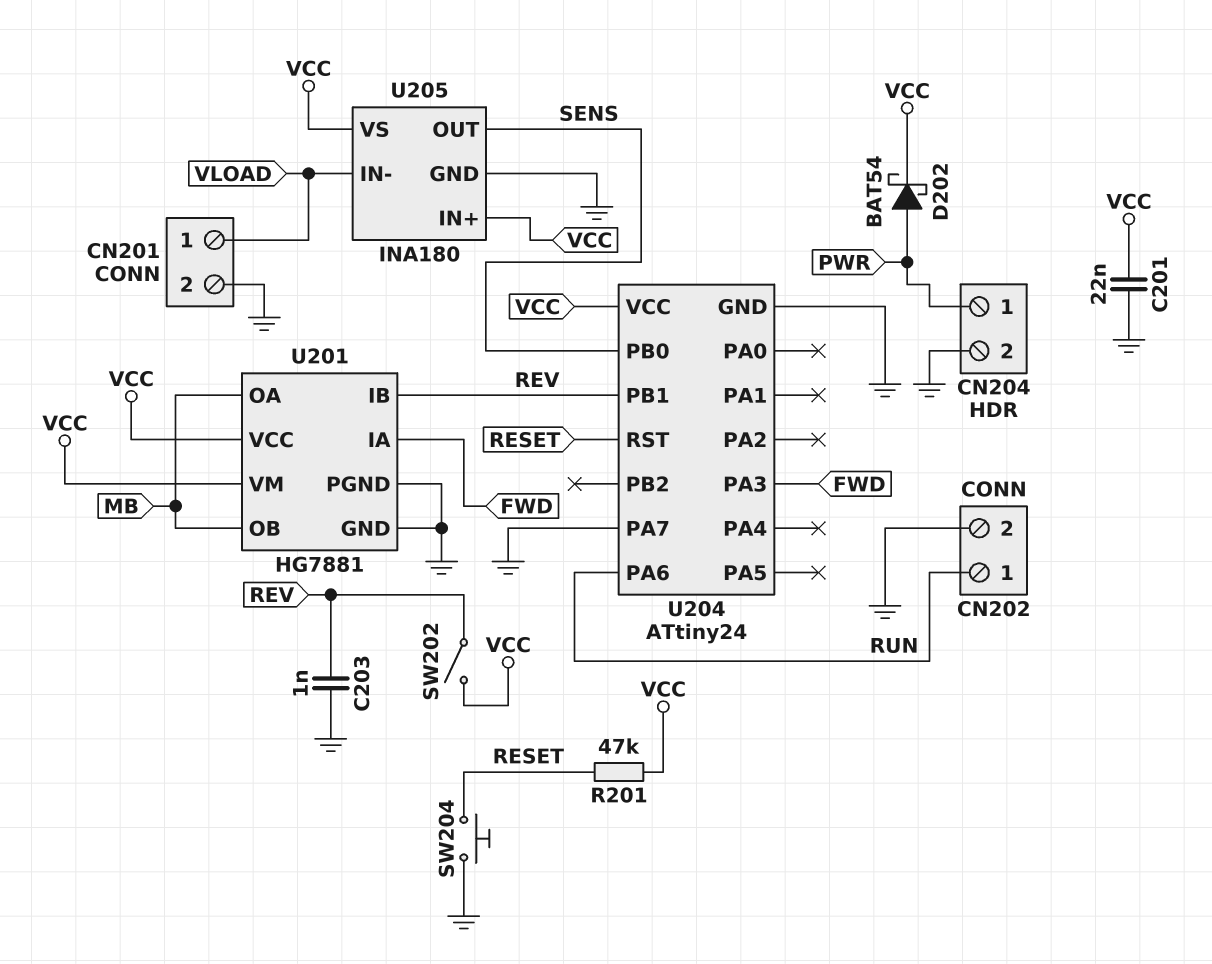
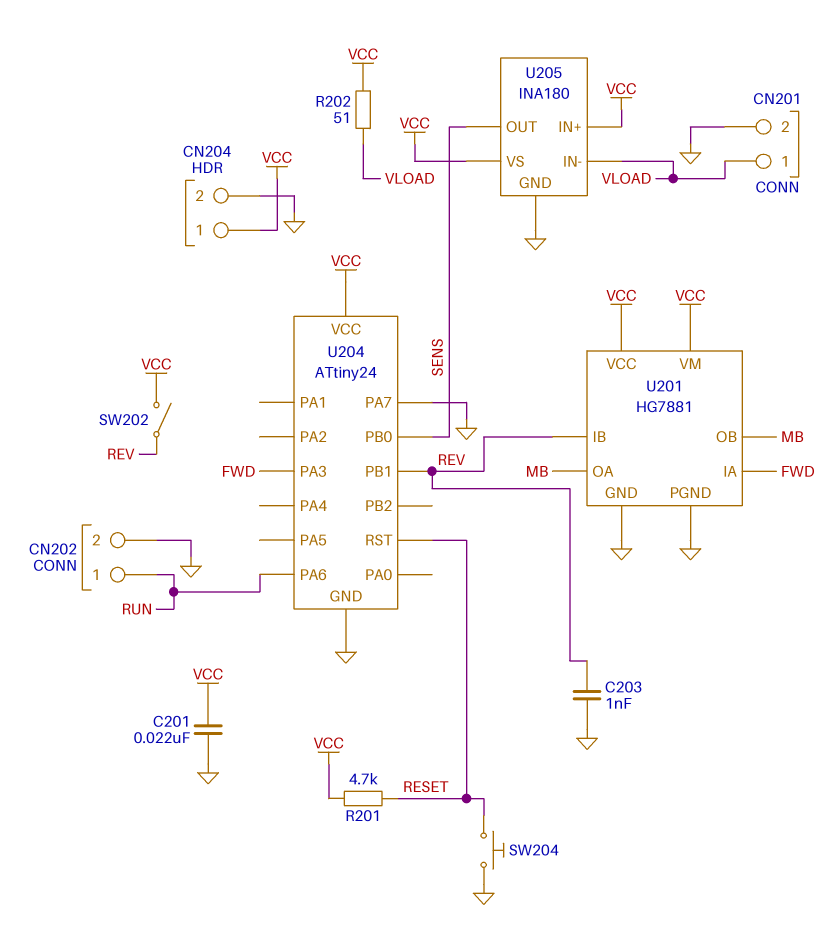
CN204 pin 1: PWR -> VCC
D202: schottky BAT54 (A PWR, K VCC) -> none
R201: 47k (RESET, VCC) -> 4.7k (RESET, VCC)
R202: none -> 51 (VCC, VLOAD)

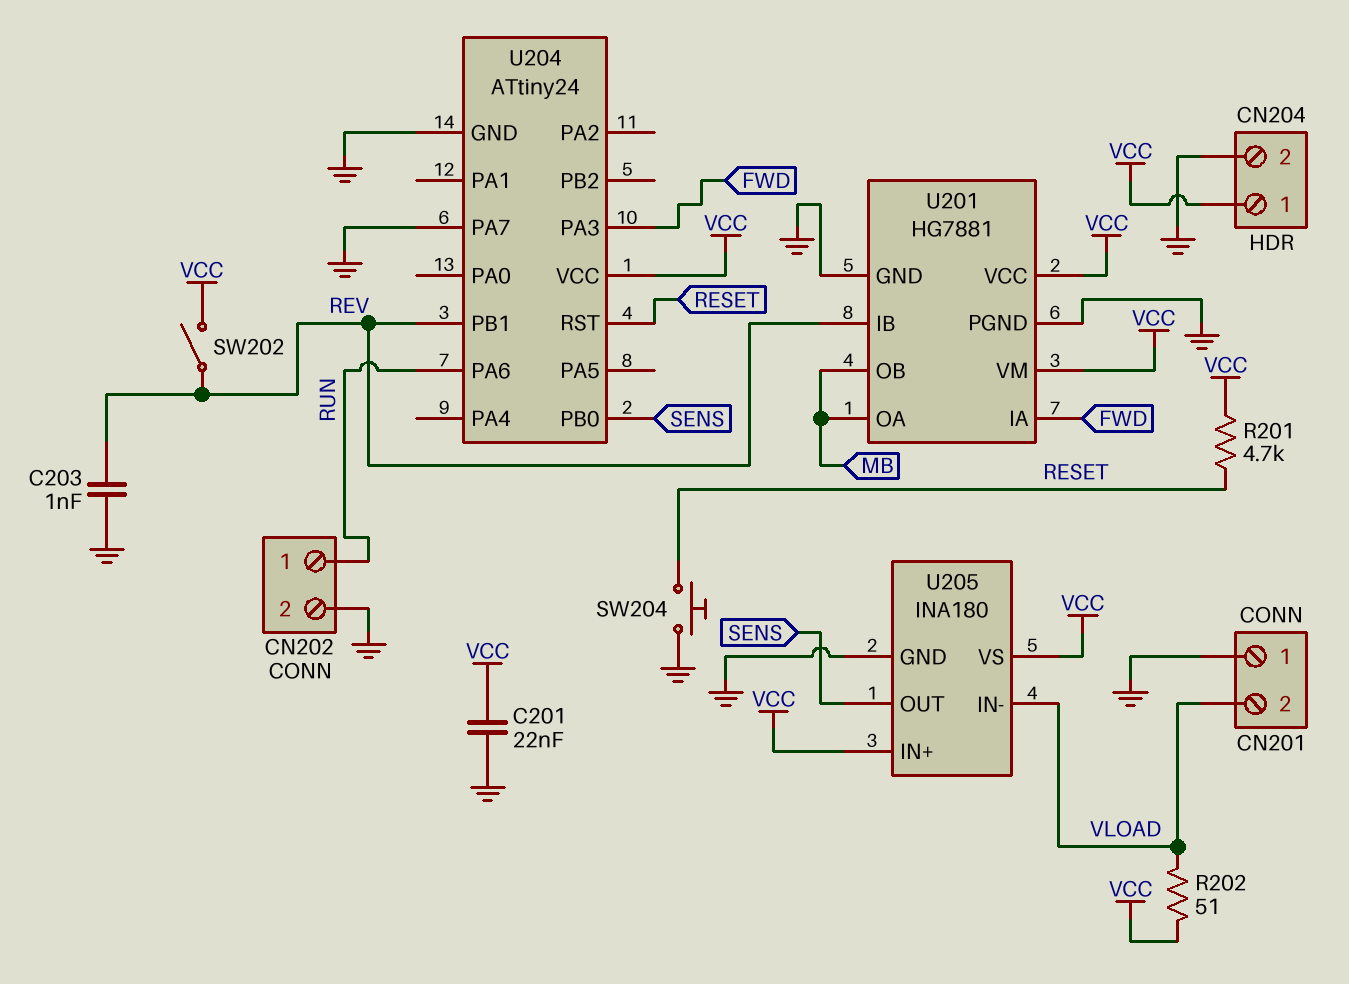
CN201 pin 1: VLOAD -> GND
CN201 pin 2: GND -> VLOAD

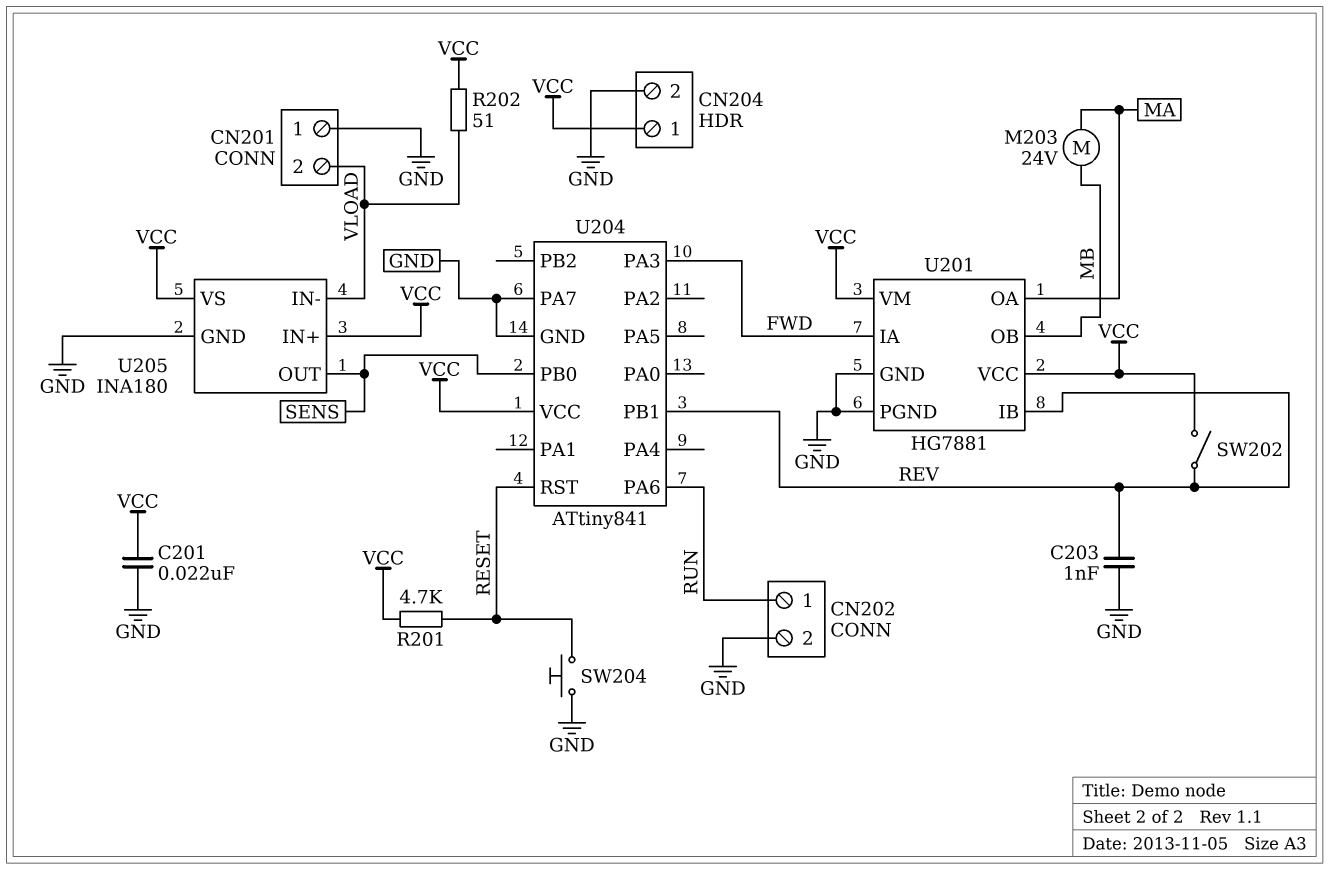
M203: none -> motor 24V (MA, MB)
U201 pin OA: MB -> MA
U204: ATtiny24 -> ATtiny841

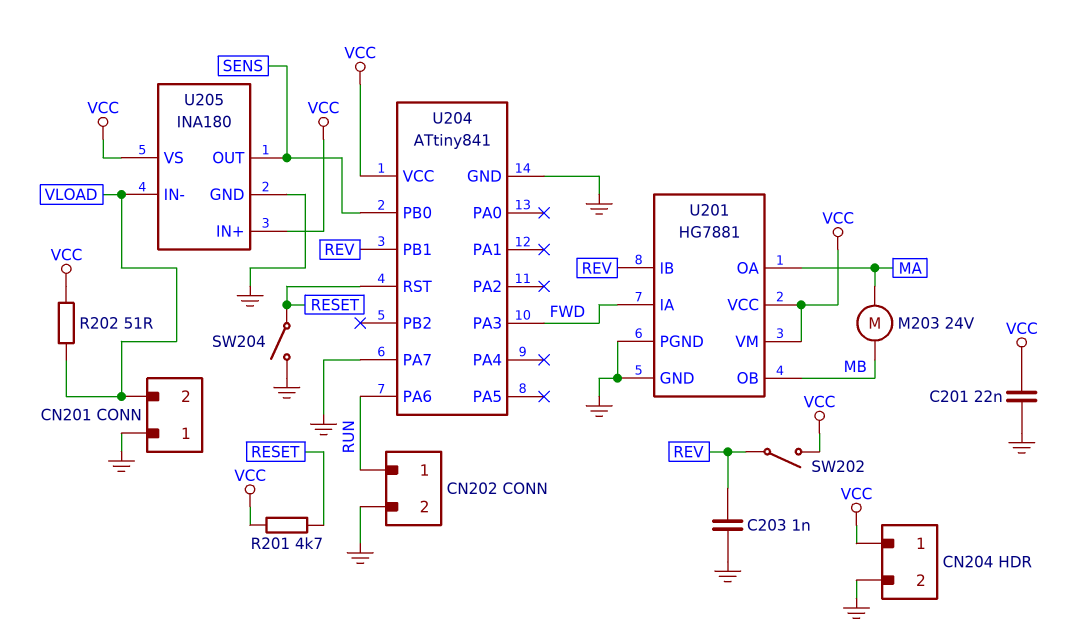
SW204: button (GND, RESET) -> switch (GND, RESET)

